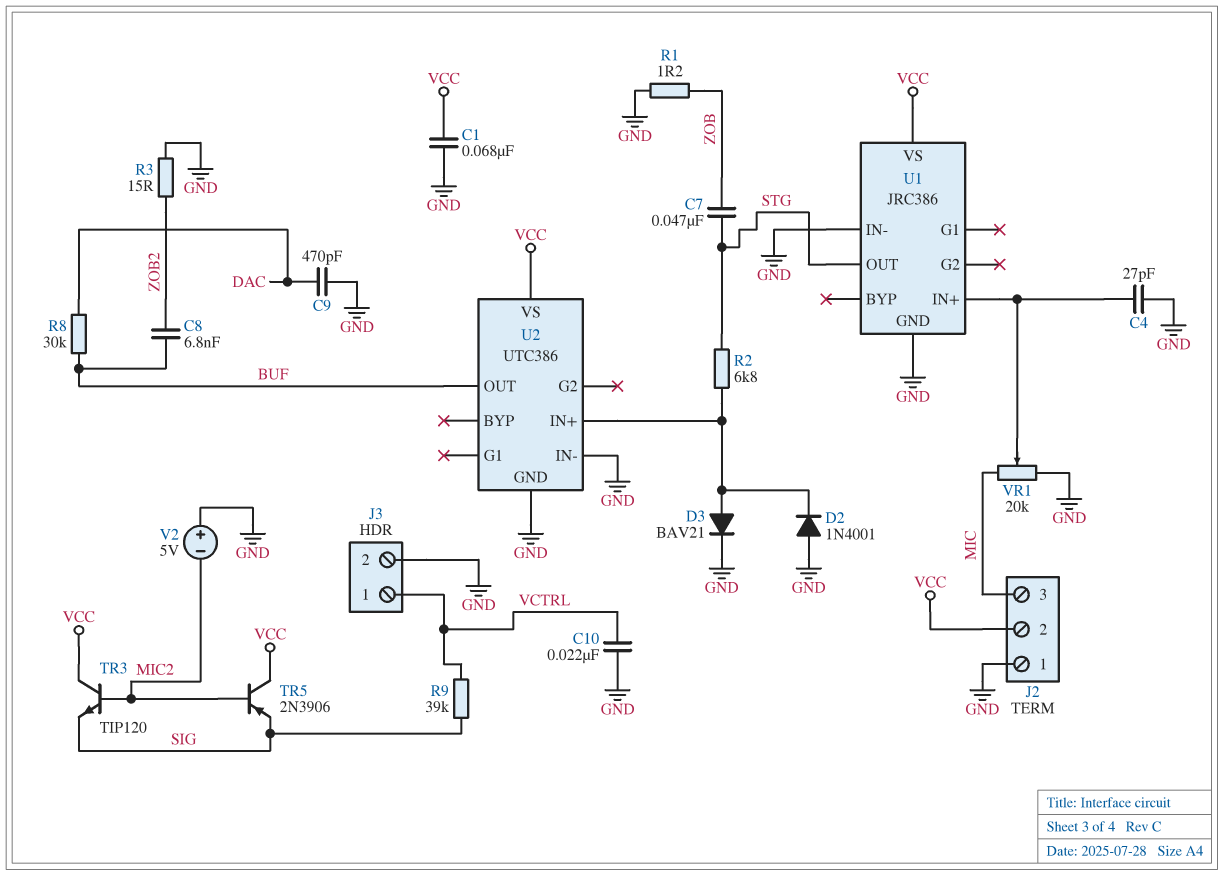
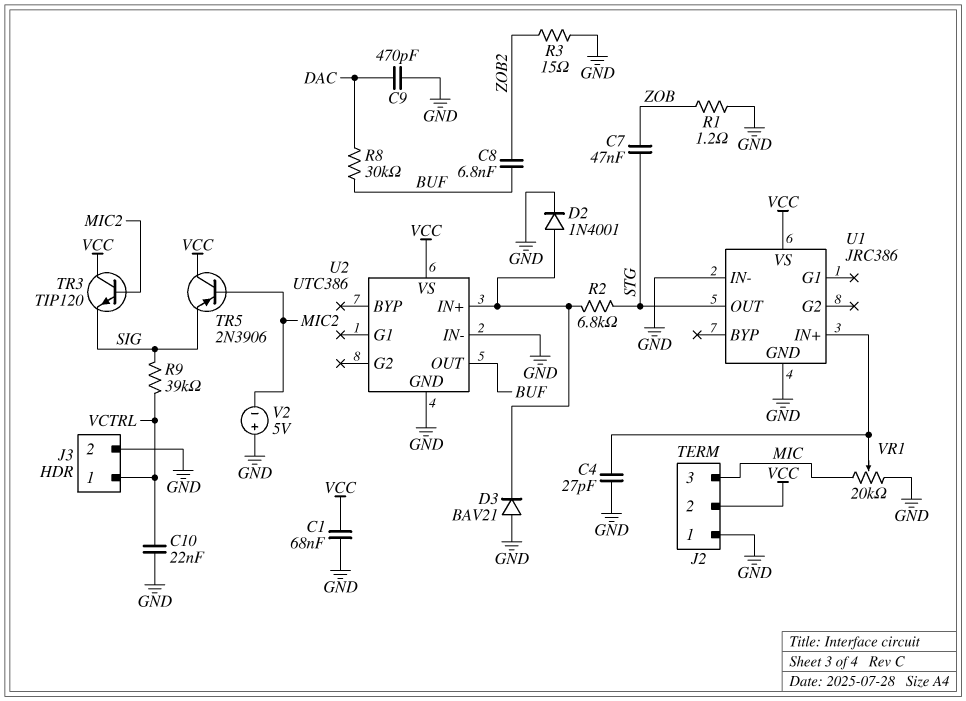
D2: diode 1N4001 (A GND, K U2/IN+) -> diode 1N4001 (A U2/IN+, K GND)
D3: diode BAV21 (A U2/IN+, K GND) -> diode BAV21 (A GND, K U2/IN+)

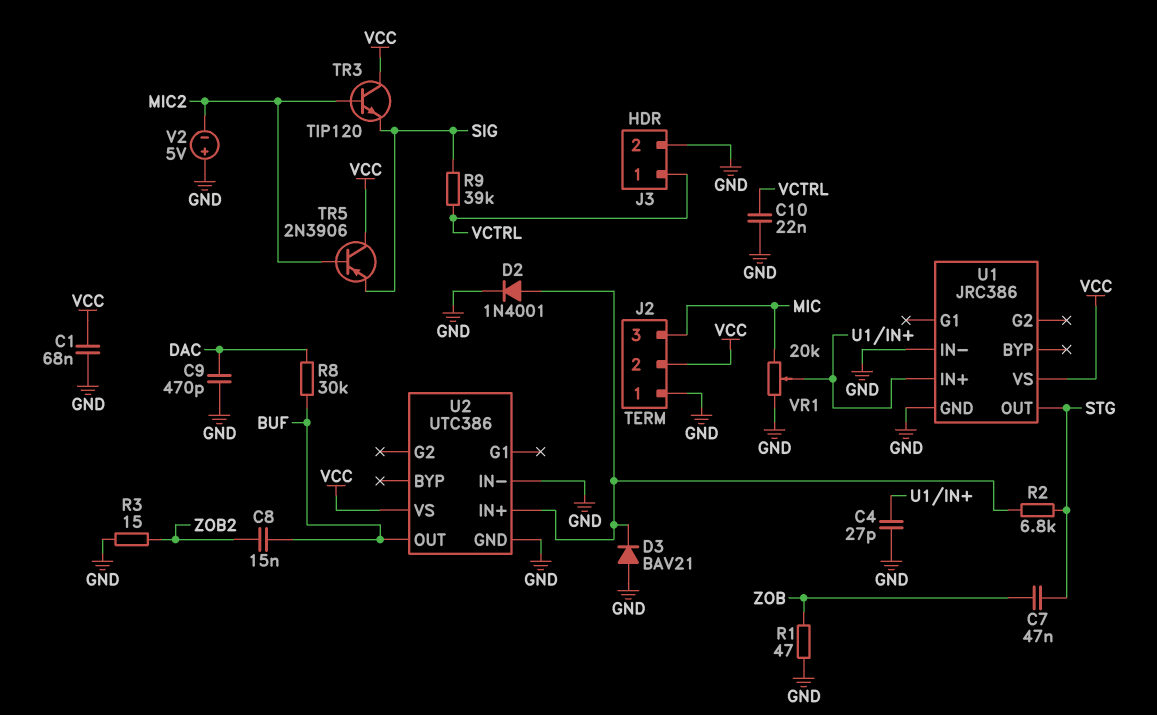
C8: 6.8nF (BUF, ZOB2) -> 15nF (BUF, ZOB2)
R1: 1.2 (GND, ZOB) -> 47 (GND, ZOB)

